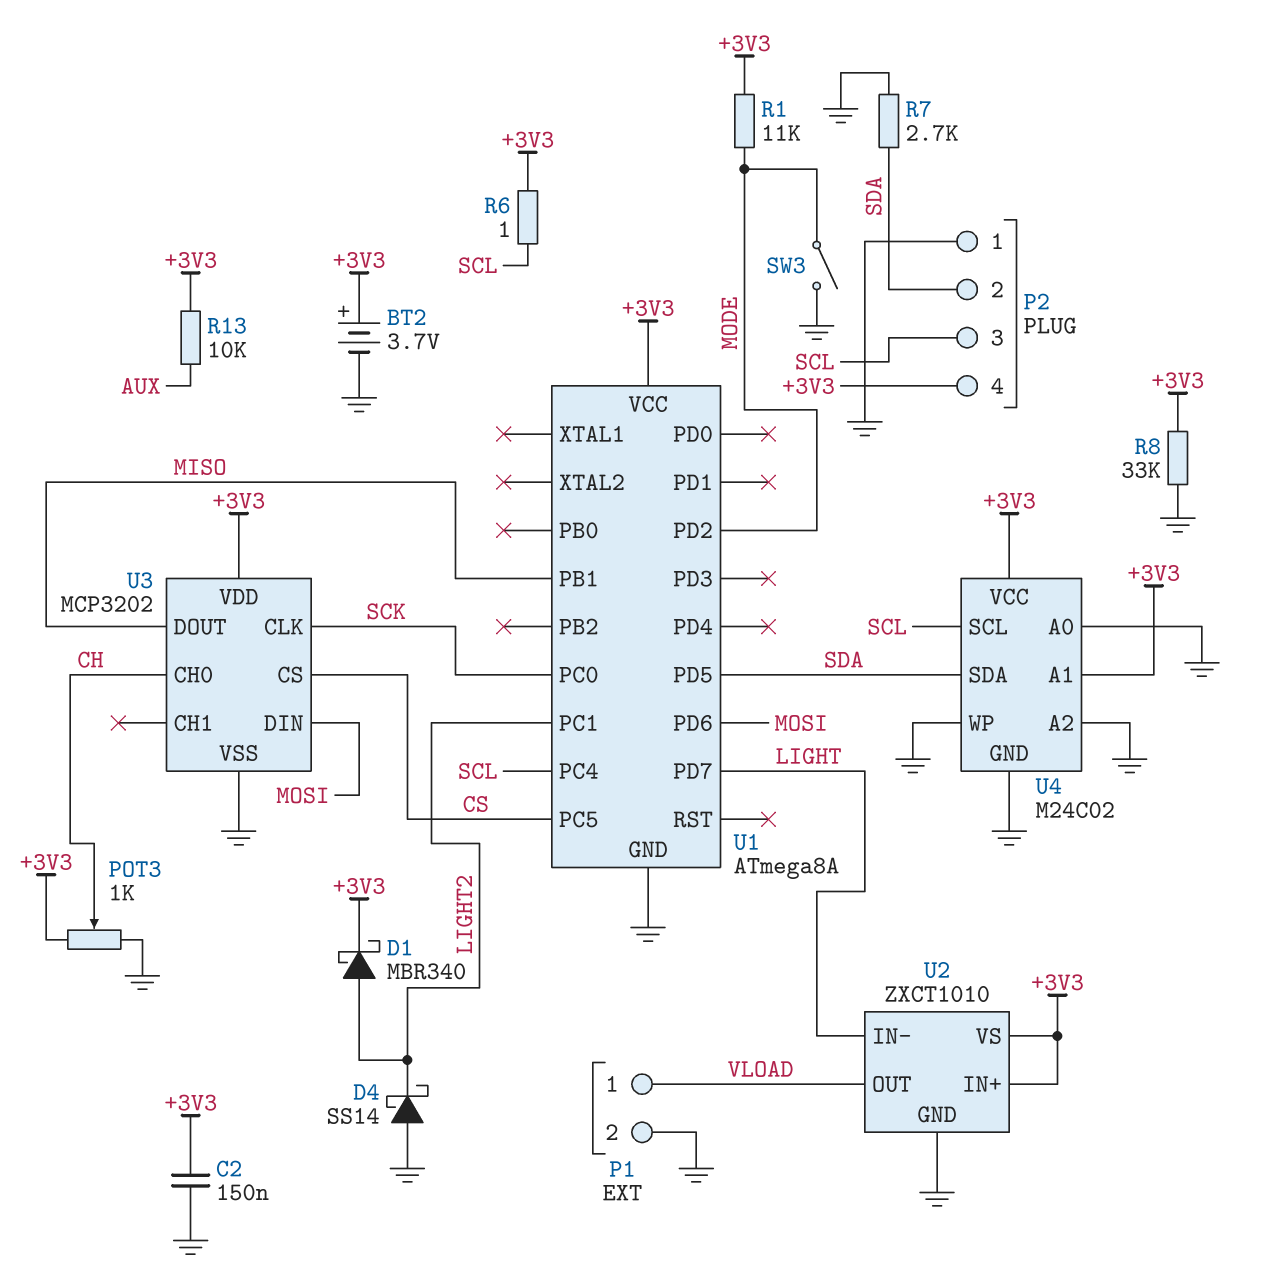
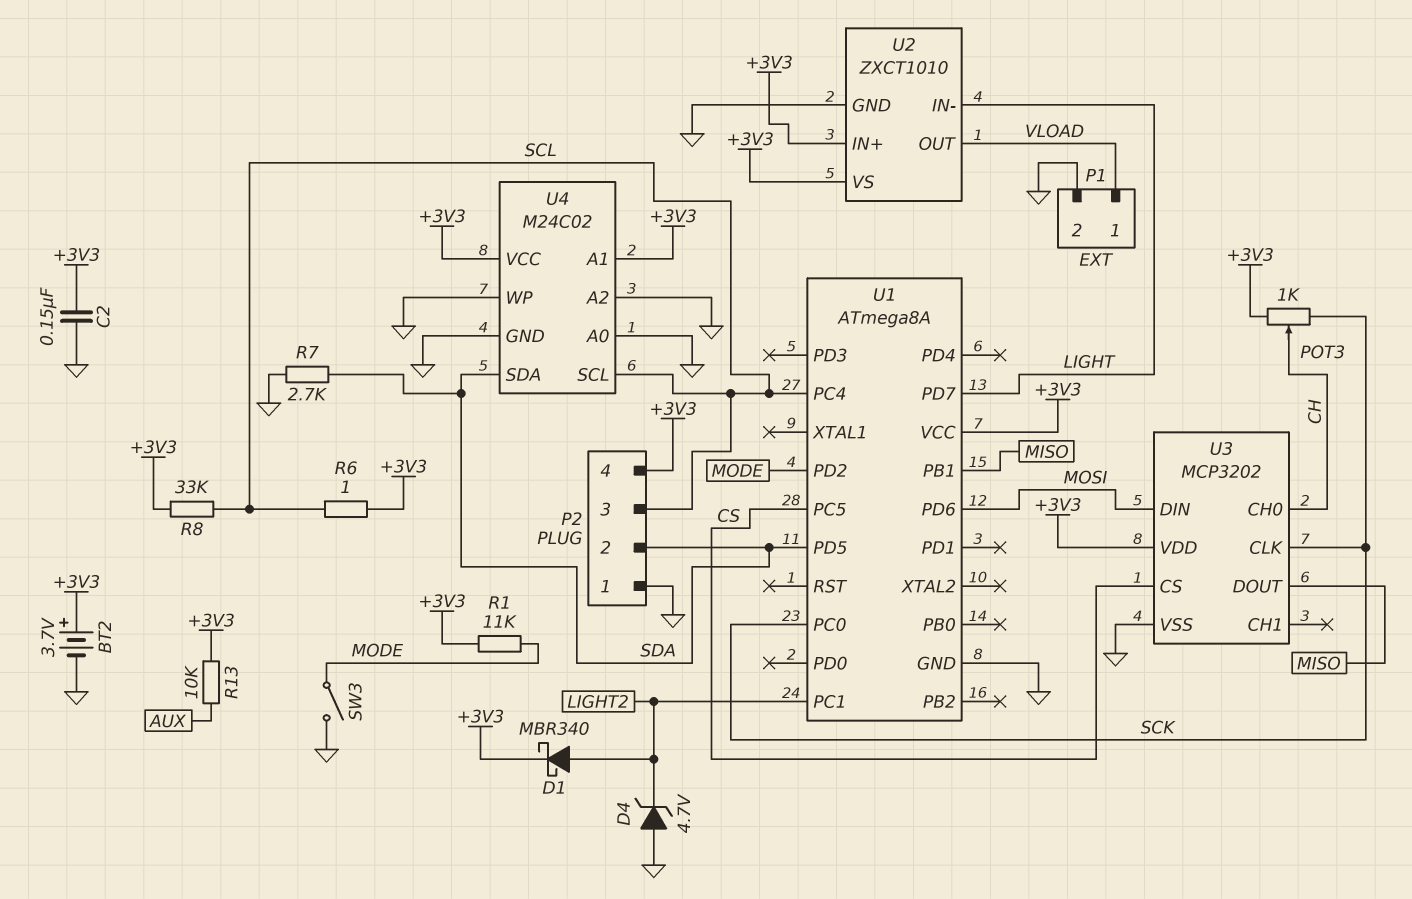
D4: schottky SS14 (A GND, K LIGHT2) -> zener 4.7V (A GND, K LIGHT2)
POT3: 1k (+3V3, GND, wiper CH) -> 1k (+3V3, SCK, wiper CH)
R8: 33k (+3V3, GND) -> 33k (+3V3, SCL)

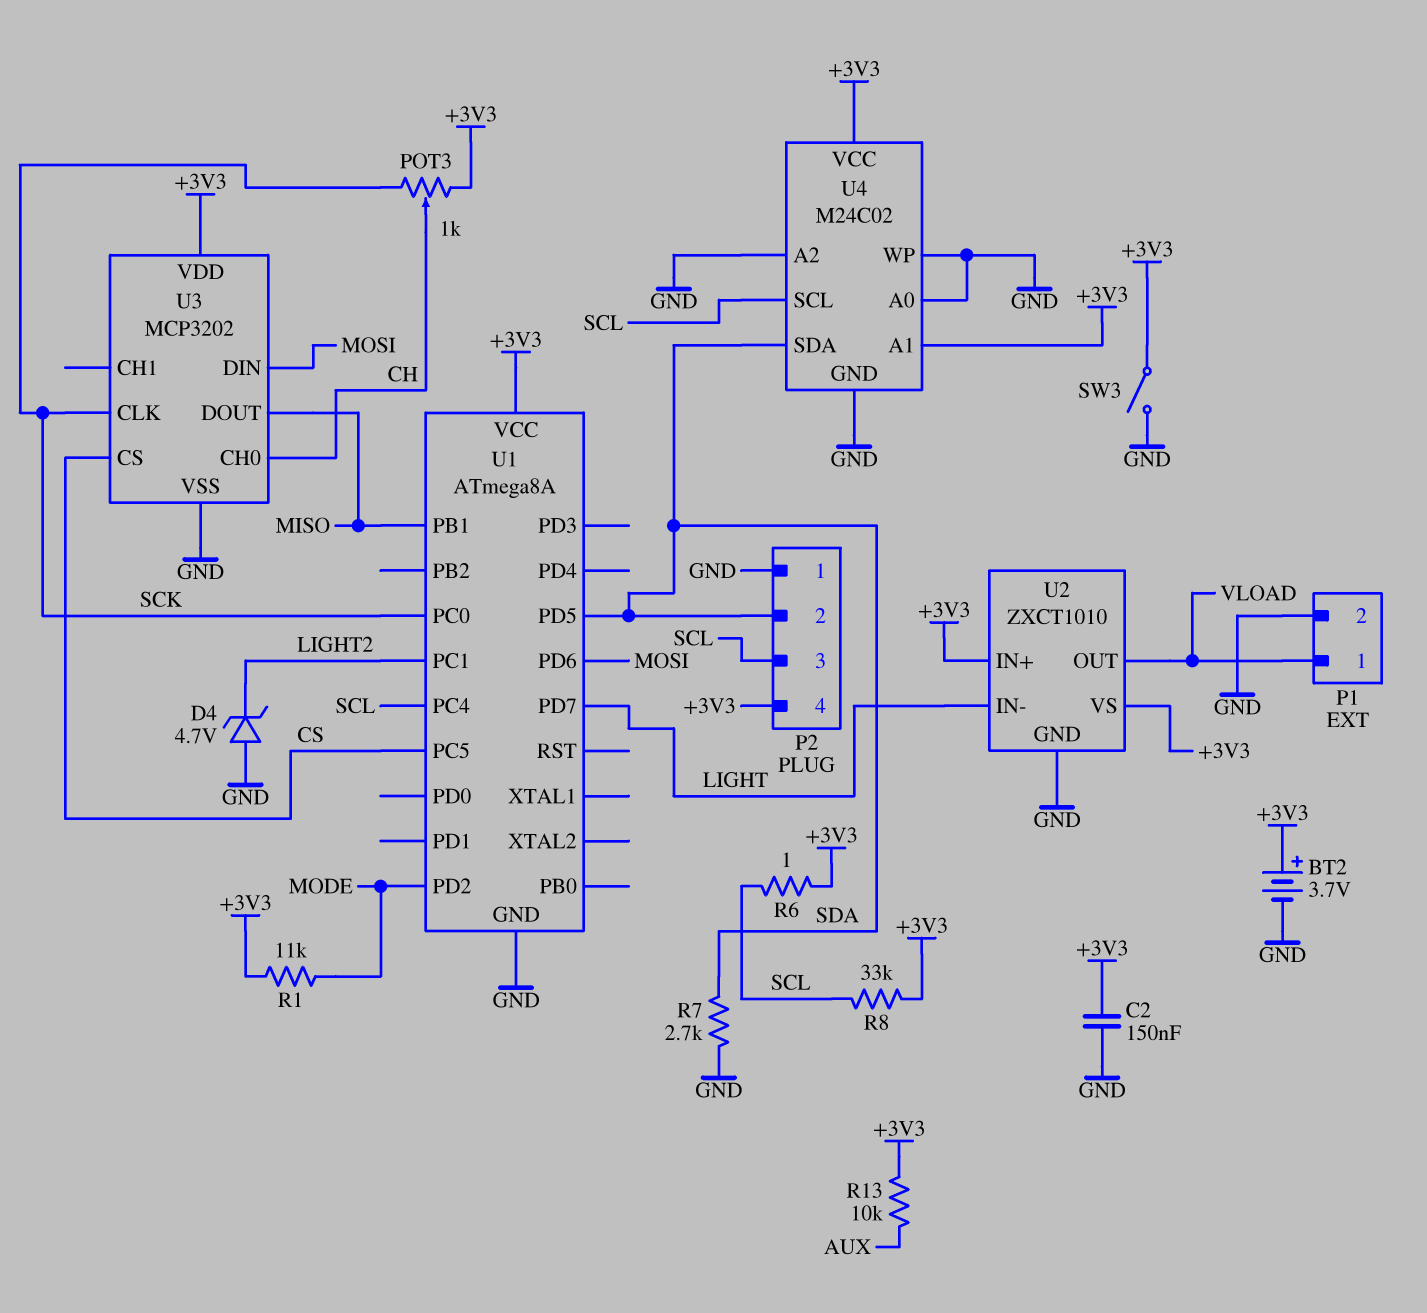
D1: schottky MBR340 (A LIGHT2, K +3V3) -> none
SW3: switch (GND, MODE) -> switch (+3V3, GND)

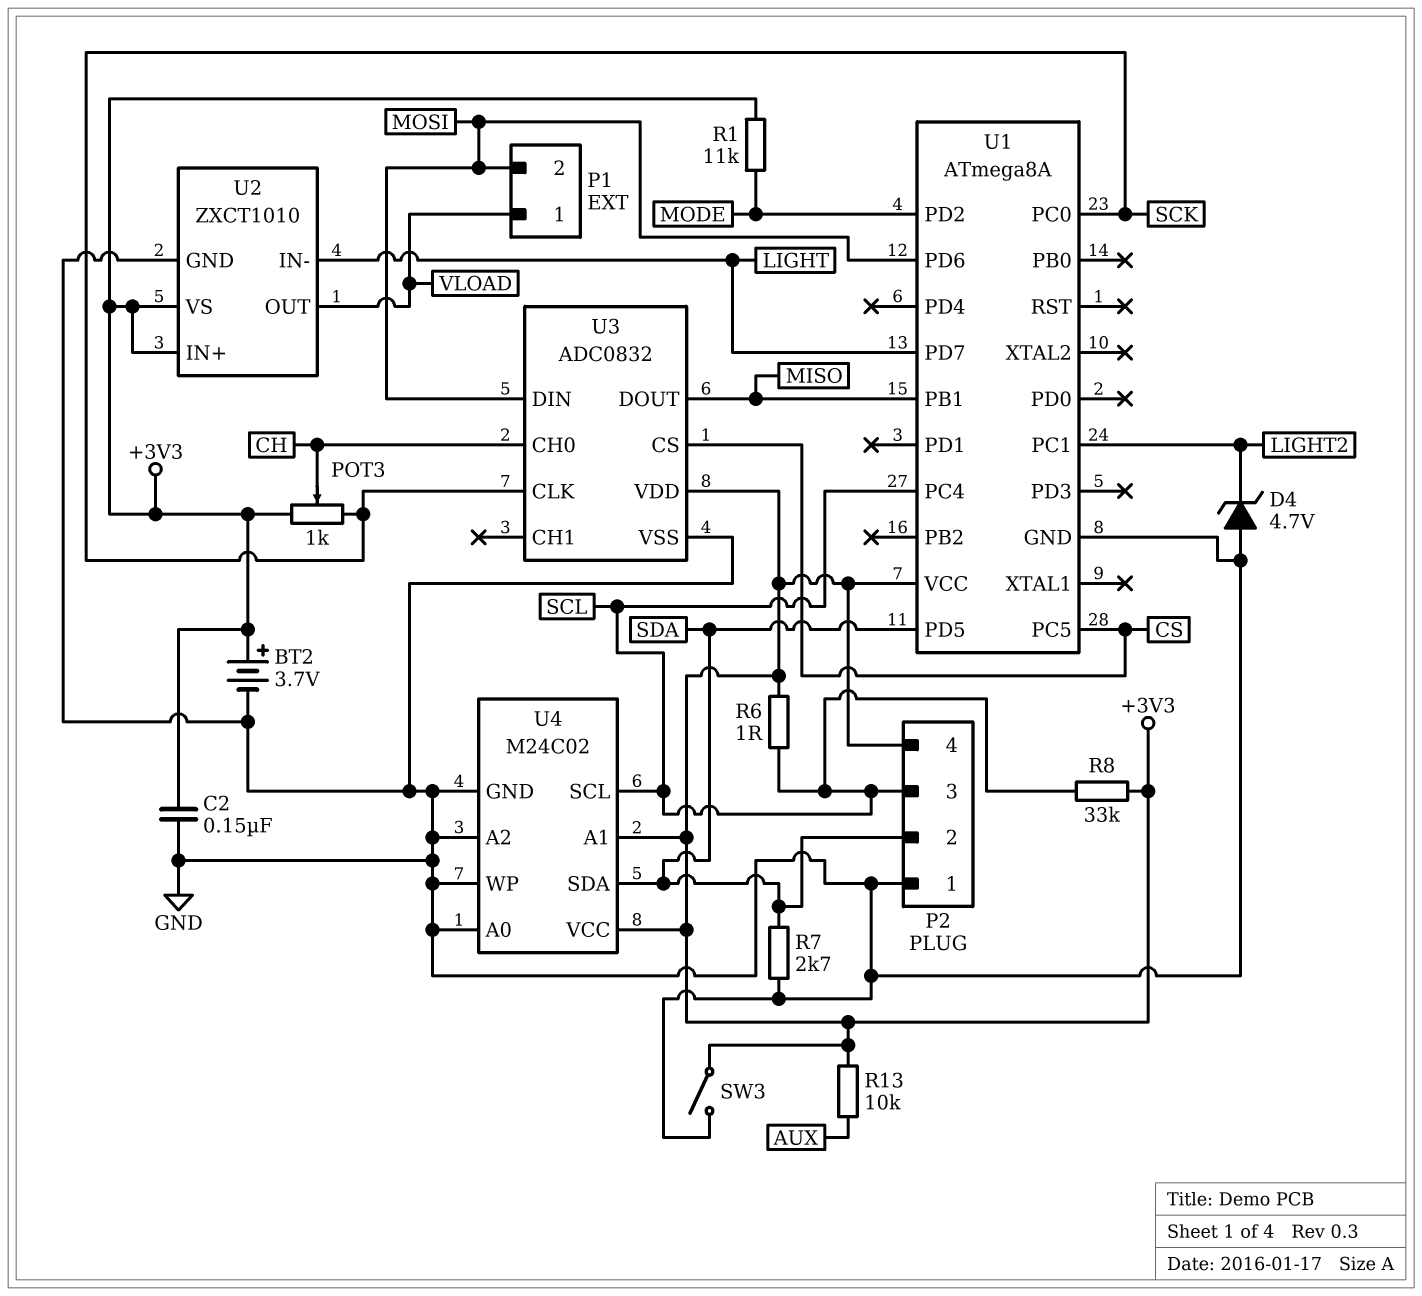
P1 pin 2: GND -> MOSI
U3: MCP3202 -> ADC0832

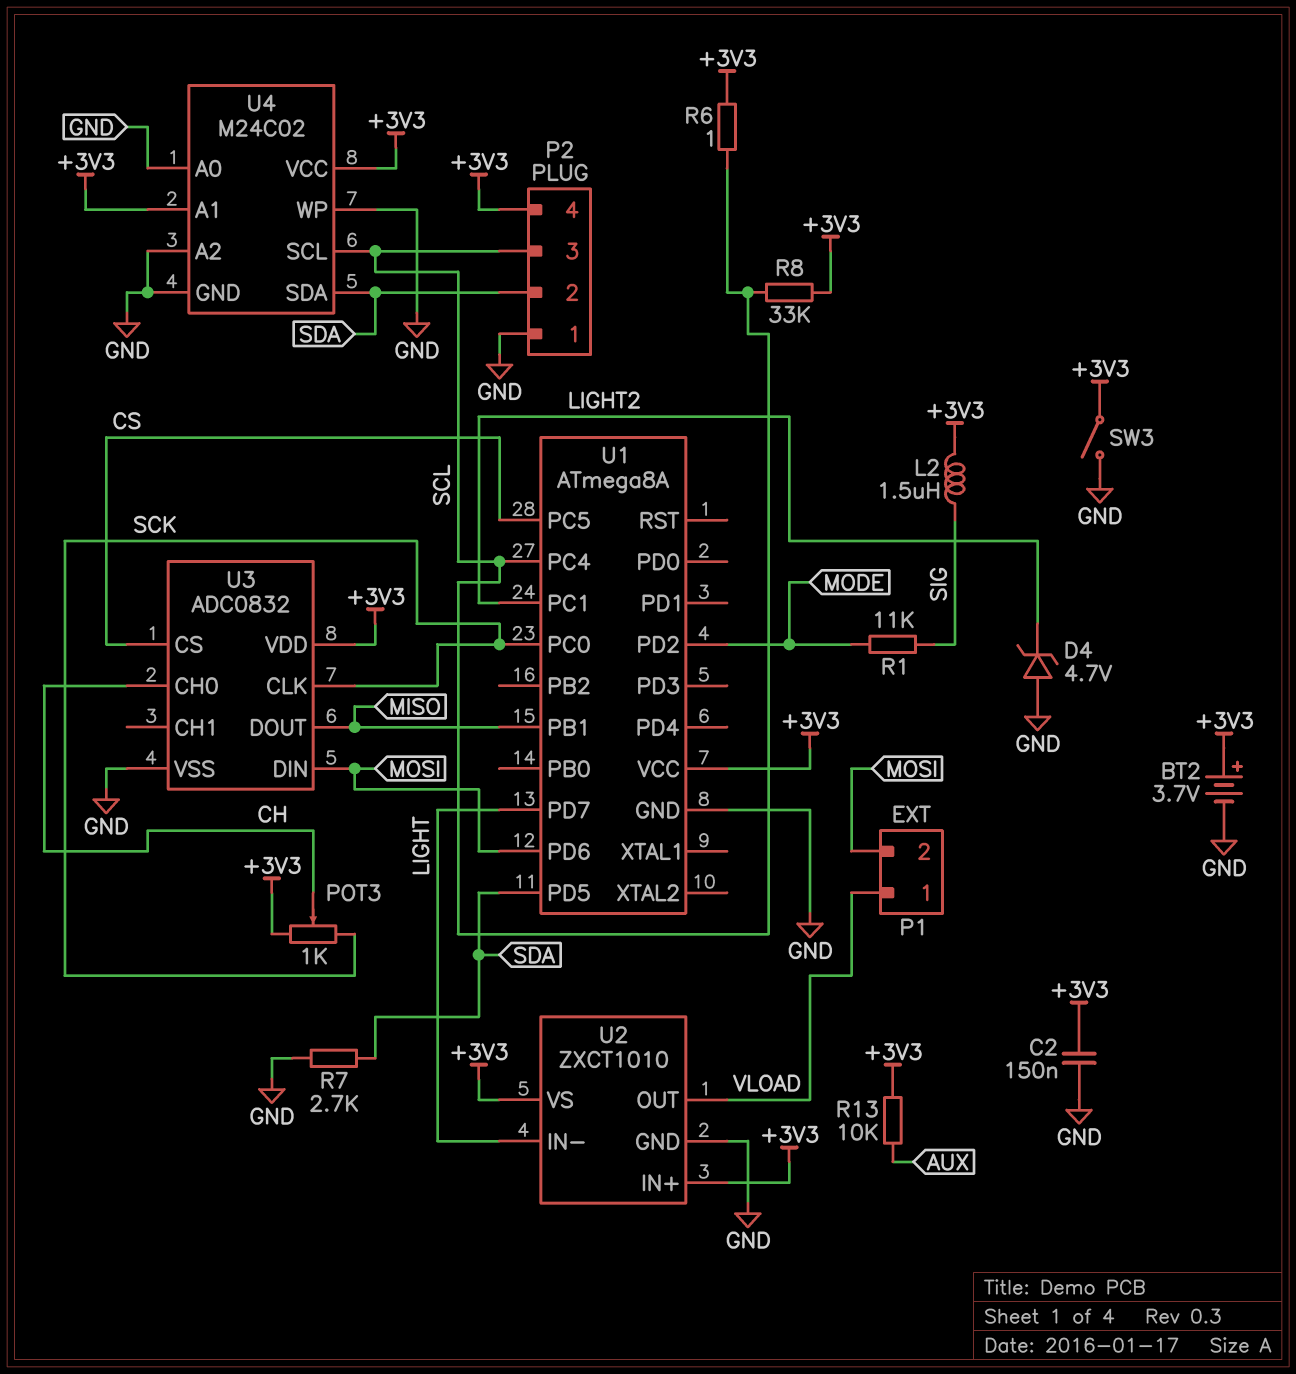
L2: none -> 1.5uH (+3V3, SIG)
R1: 11k (+3V3, MODE) -> 11k (MODE, SIG)

